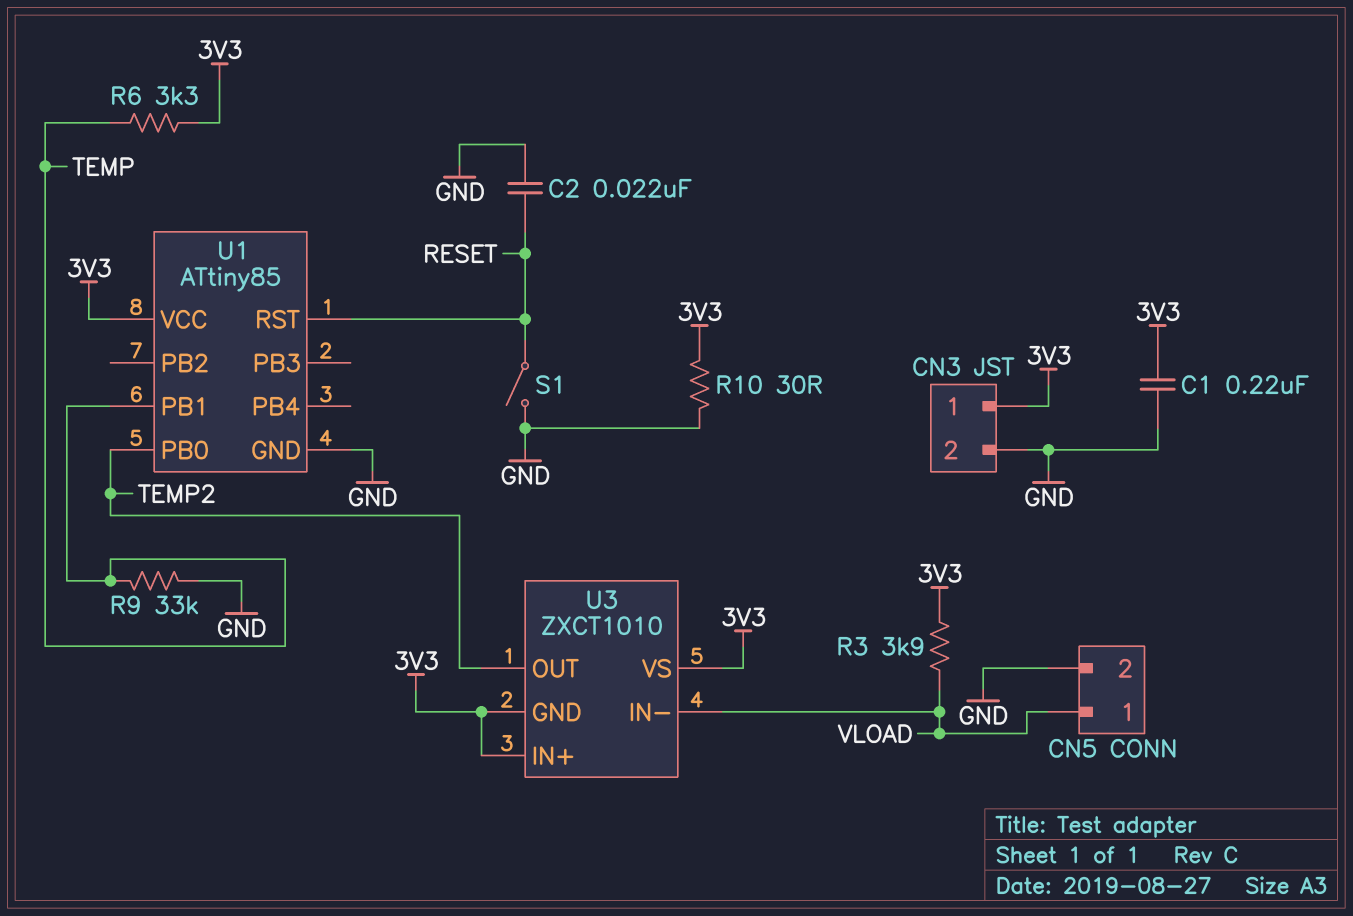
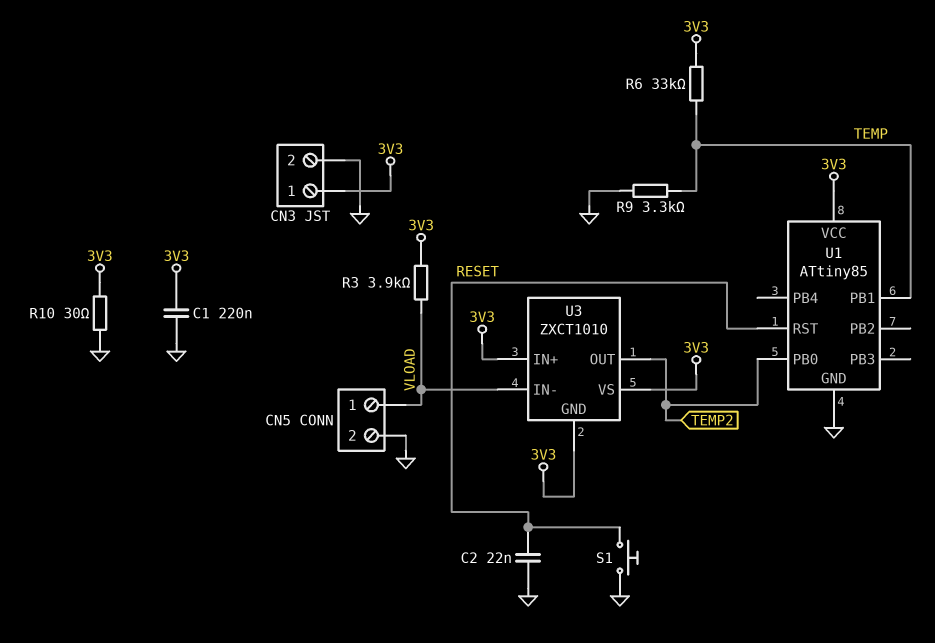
R6: 3.3k (3V3, TEMP) -> 33k (3V3, TEMP)
R9: 33k (GND, TEMP) -> 3.3k (GND, TEMP)
S1: switch (GND, RESET) -> button (GND, RESET)

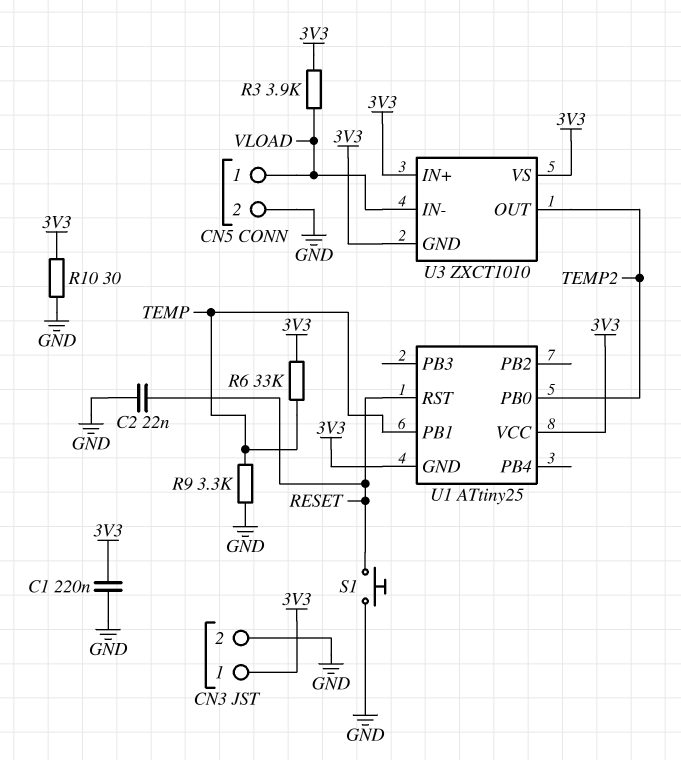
U1: ATtiny85 -> ATtiny25
U1 pin GND: GND -> 3V3

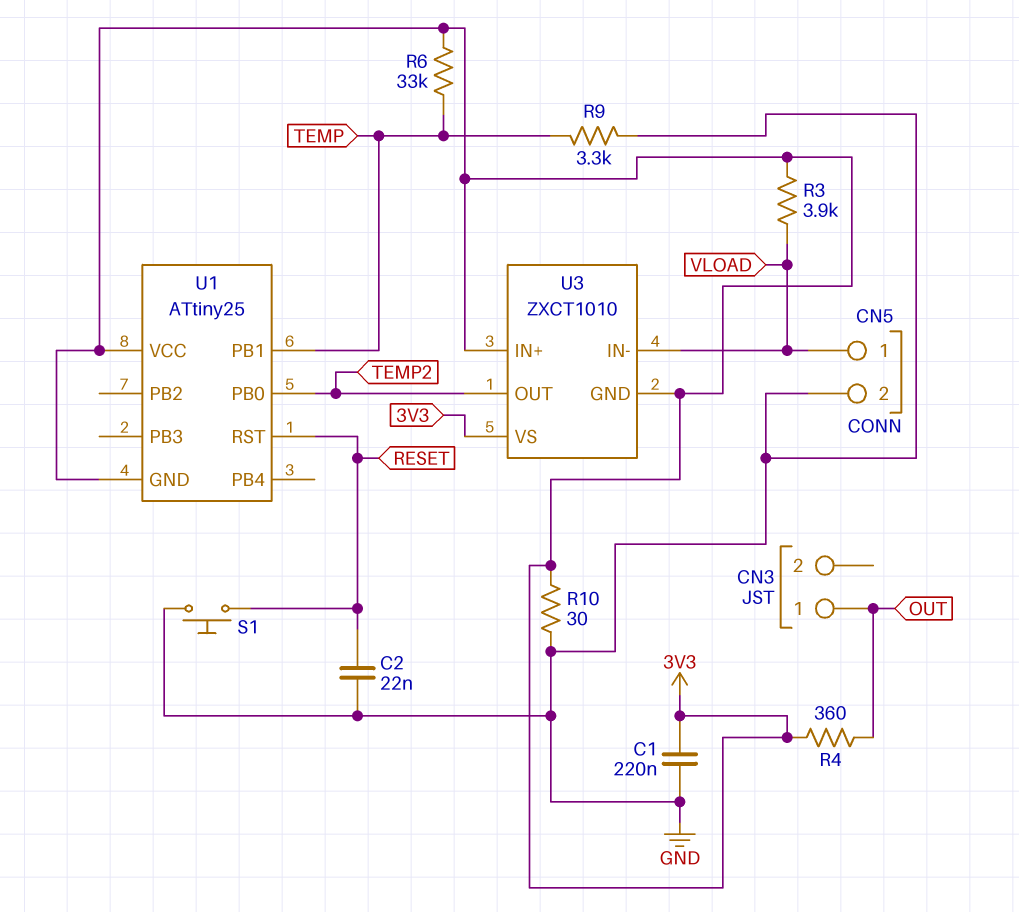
CN3 pin 1: 3V3 -> OUT
CN3 pin 2: GND -> none
R4: none -> 360 (3V3, OUT)

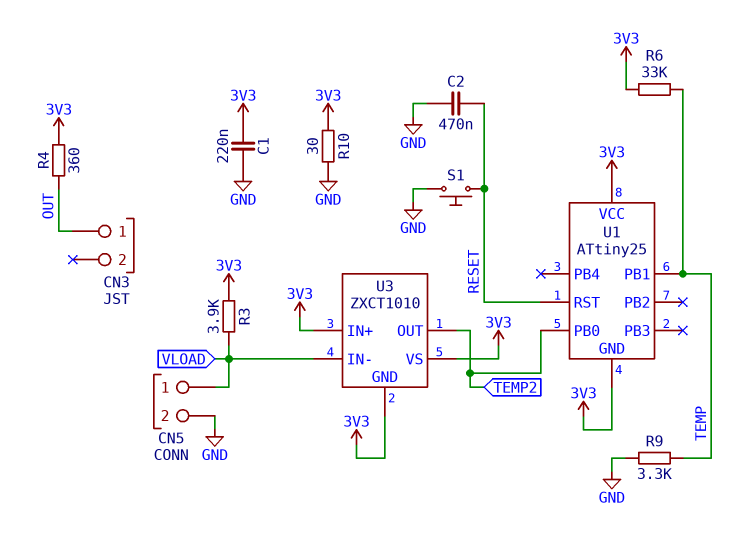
C2: 22nF (GND, RESET) -> 470nF (GND, RESET)

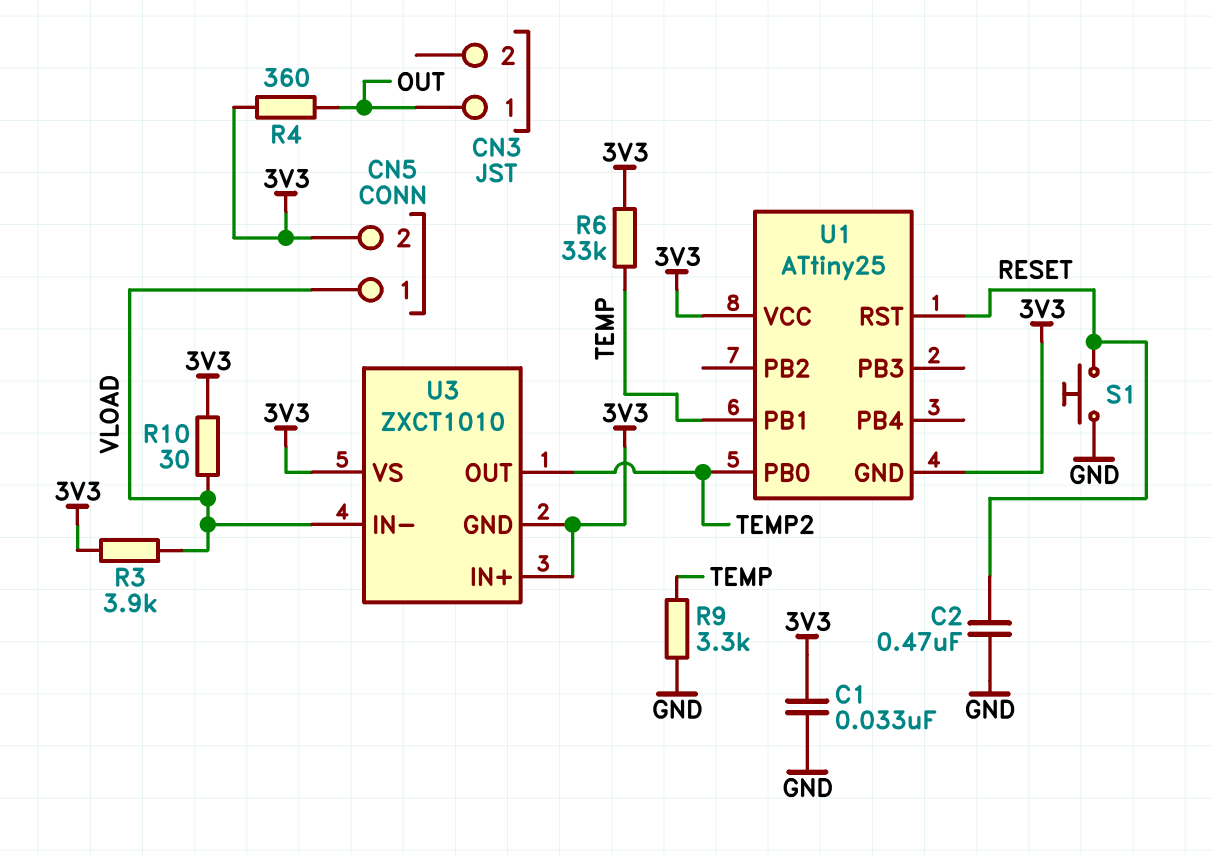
C1: 220nF (3V3, GND) -> 33nF (3V3, GND)
CN5 pin 2: GND -> 3V3
R10: 30 (3V3, GND) -> 30 (3V3, VLOAD)

